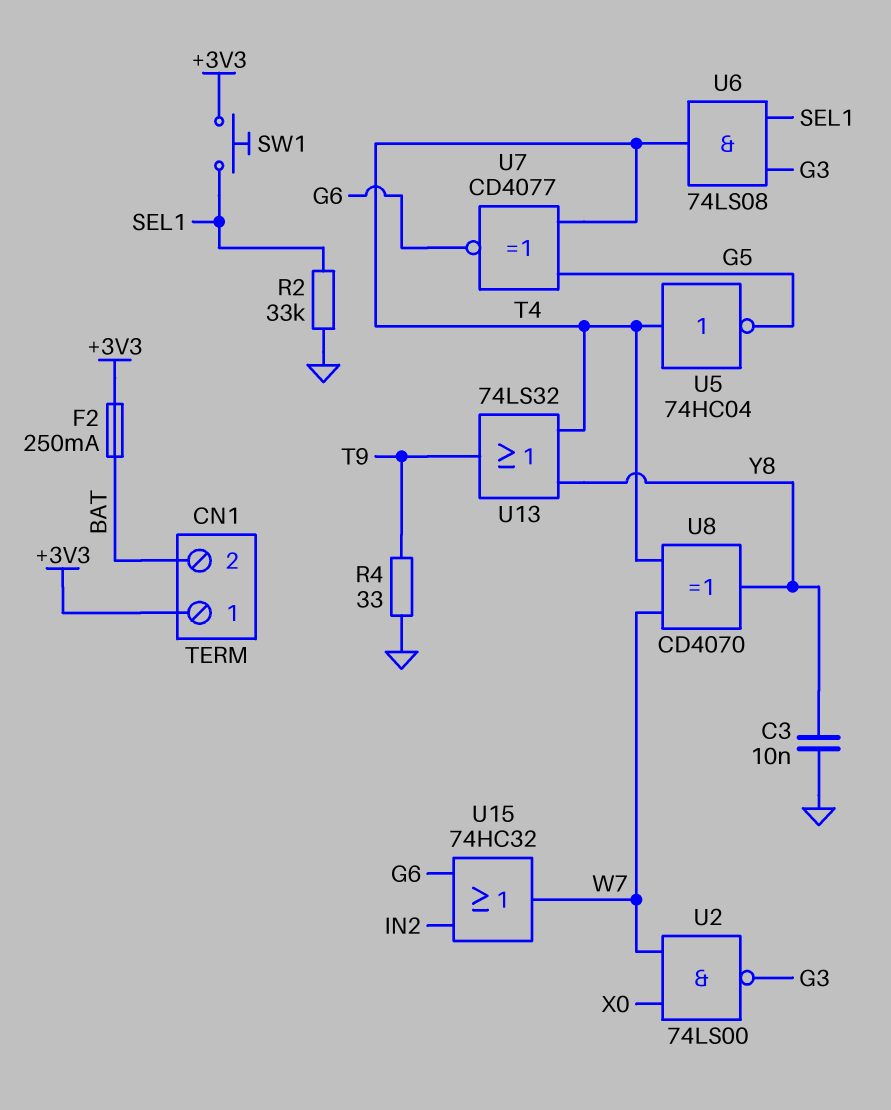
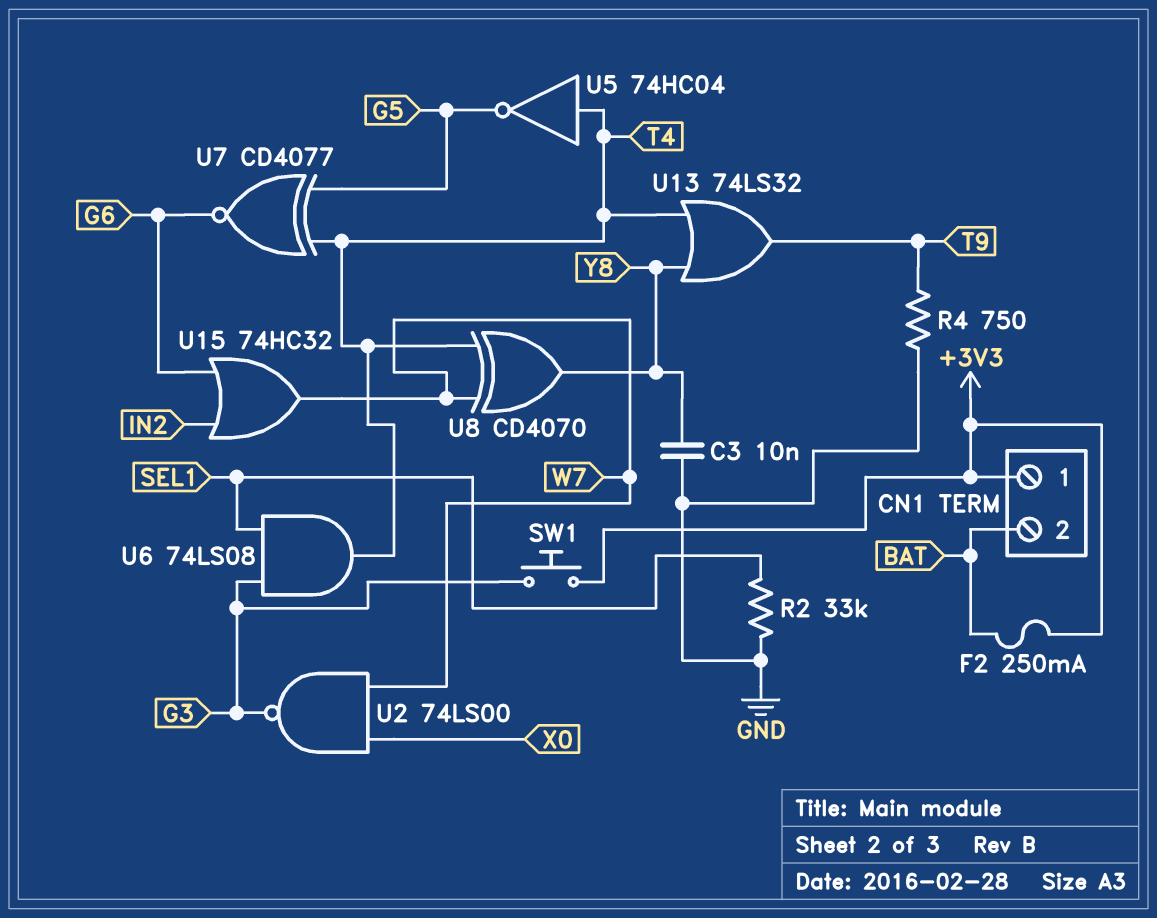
R4: 33 (GND, T9) -> 750 (GND, T9)
SW1: button (+3V3, SEL1) -> button (+3V3, G3)

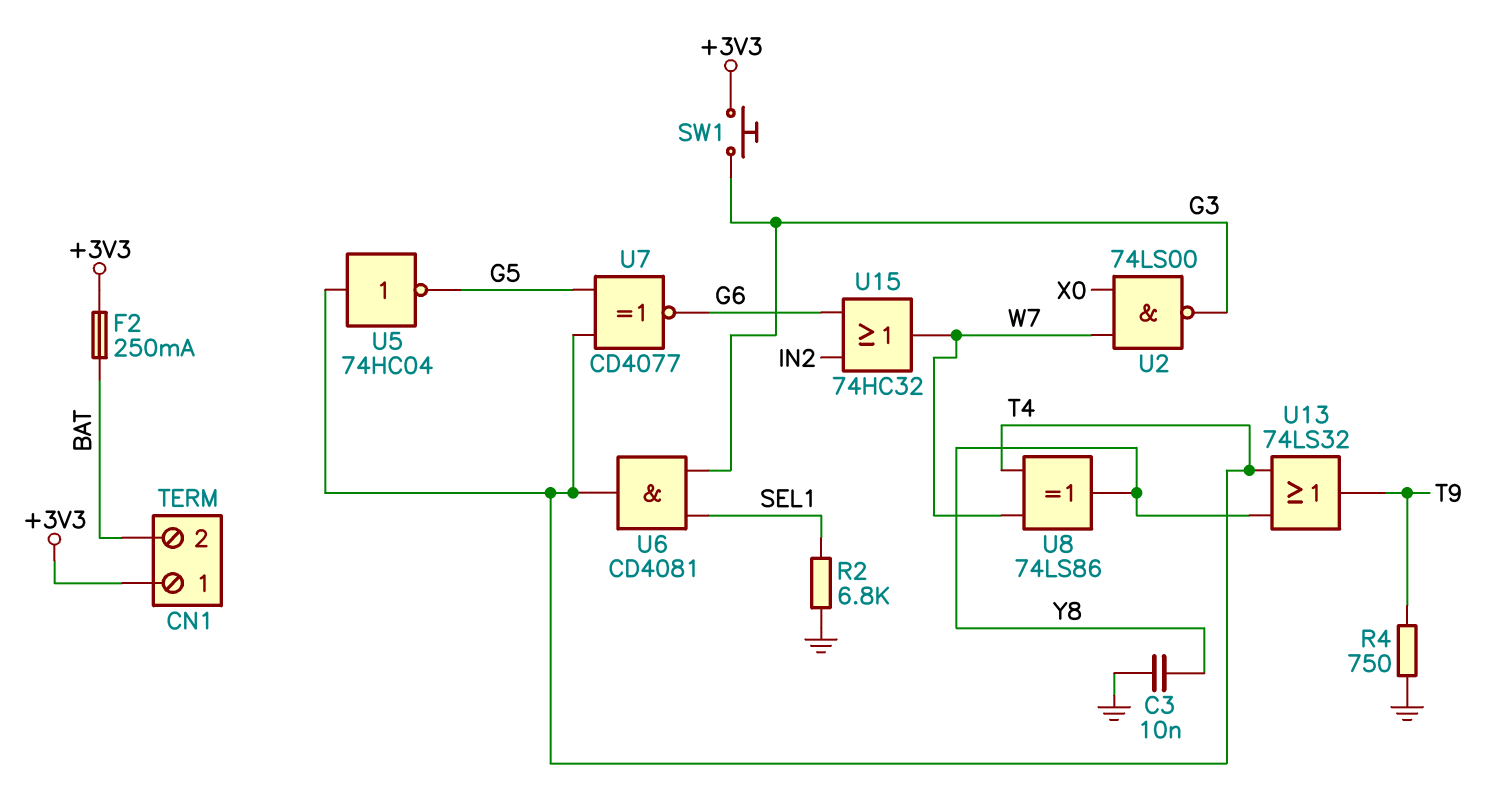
R2: 33k (GND, SEL1) -> 6.8k (GND, SEL1)
U6: AND 74LS08 (in G3, in SEL1, out T4) -> AND CD4081 (in G3, in SEL1, out T4)
U8: XOR CD4070 (in T4, in W7, out Y8) -> XOR 74LS86 (in T4, in W7, out Y8)

